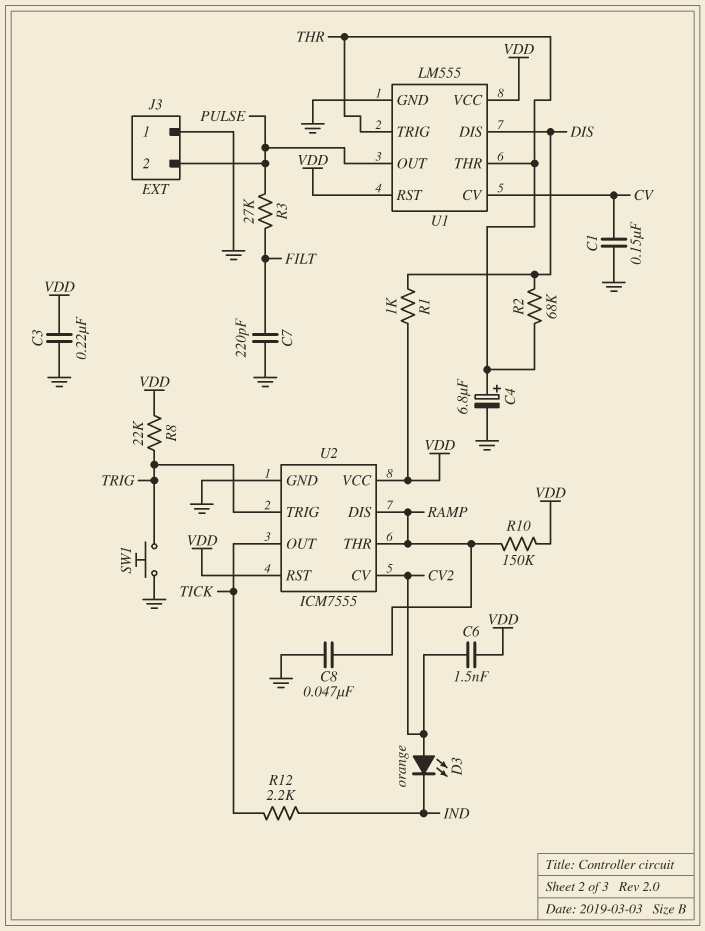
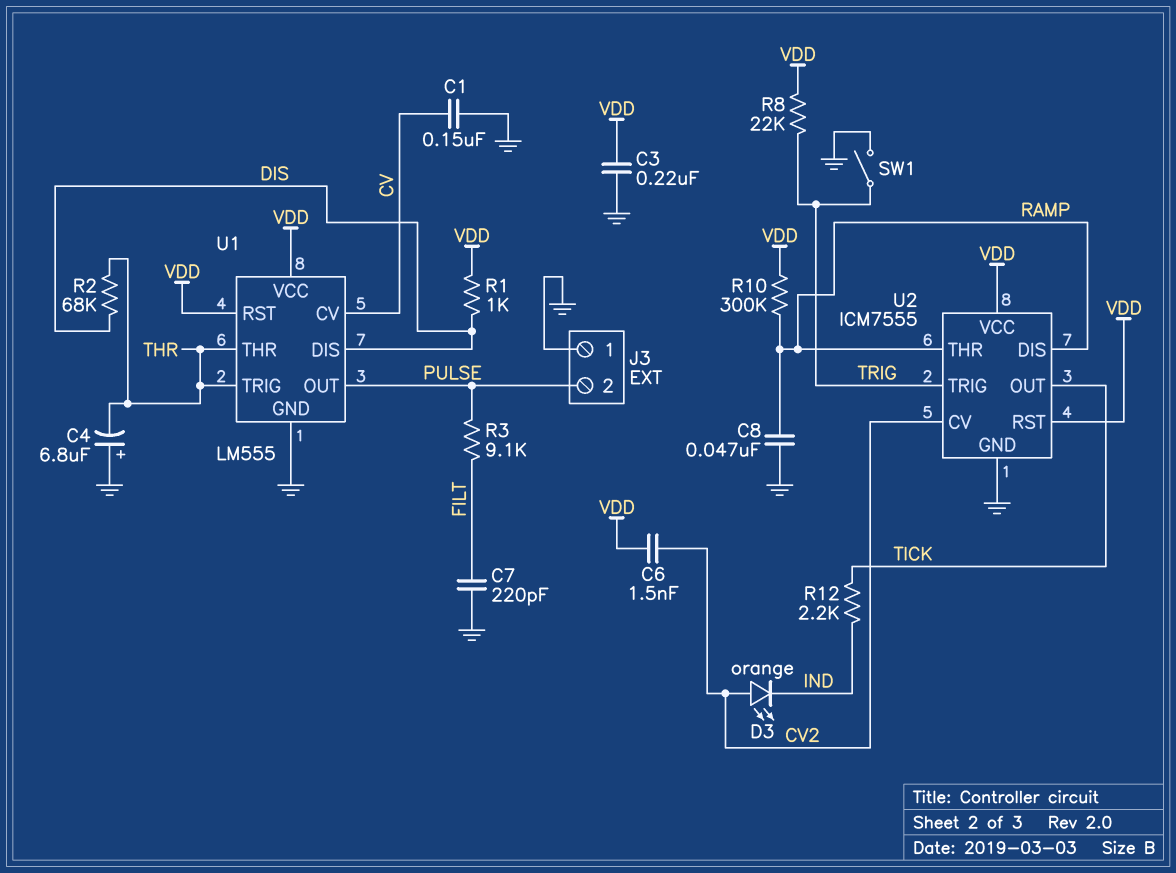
C4: 6.8uF (plus THR, minus GND) -> 6.8uF (plus GND, minus THR)
R3: 27k (FILT, PULSE) -> 9.1k (FILT, PULSE)
R10: 150k (RAMP, VDD) -> 300k (RAMP, VDD)
SW1: button (GND, TRIG) -> switch (GND, TRIG)

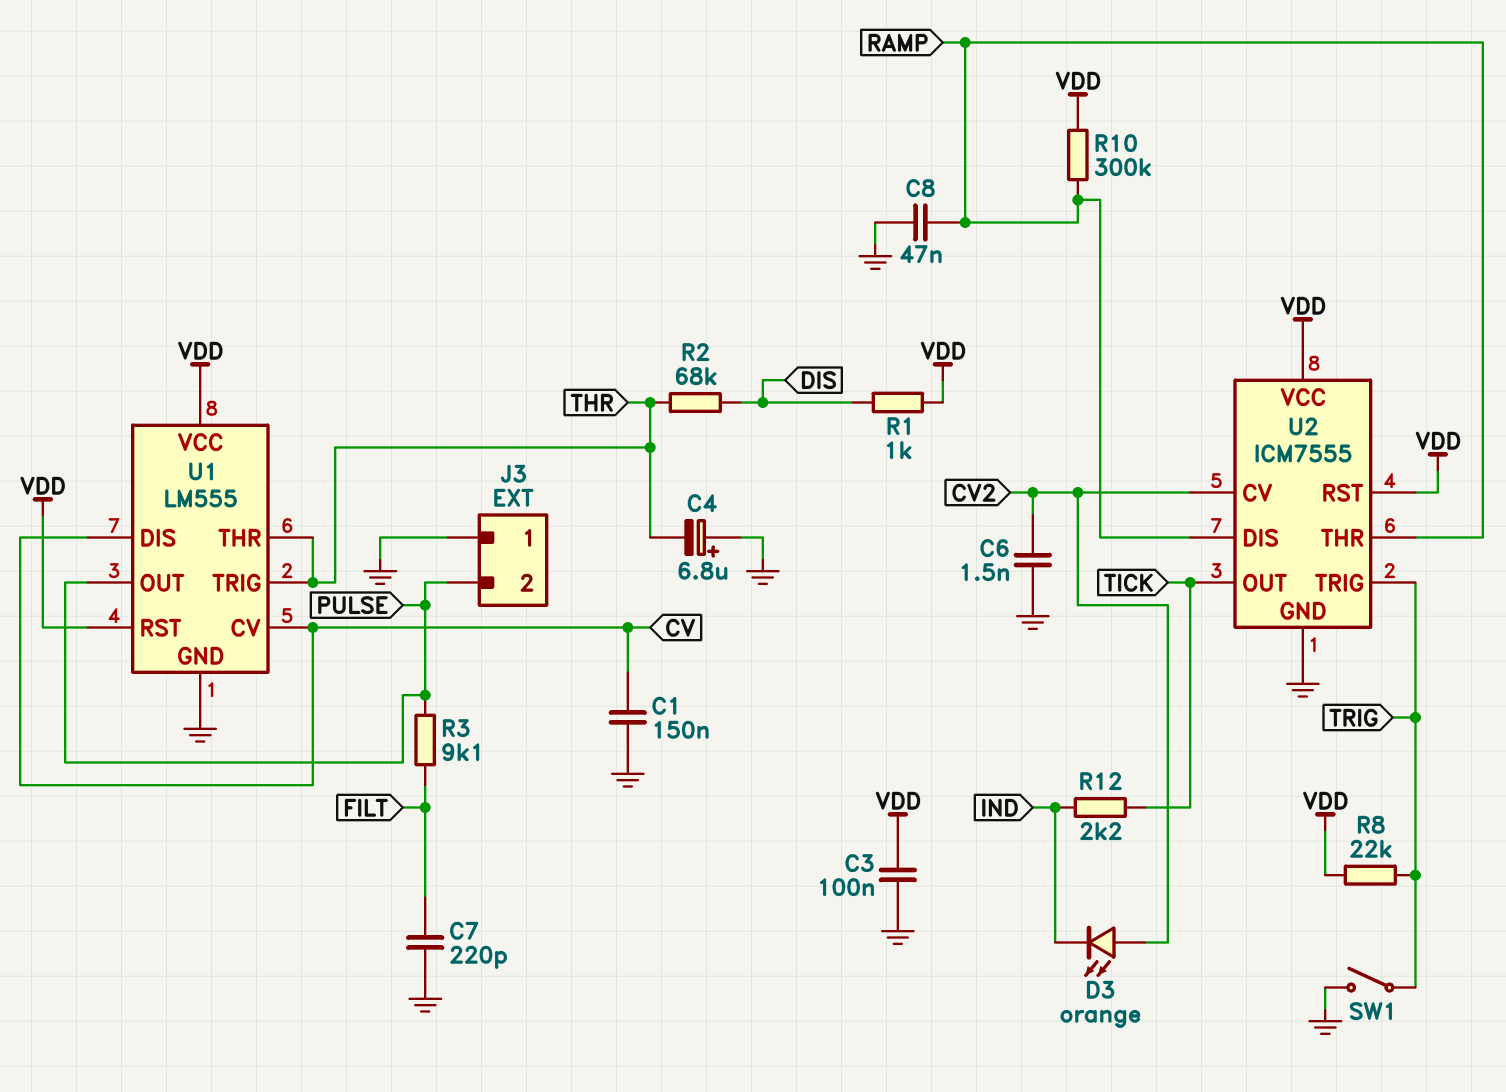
C3: 220nF (GND, VDD) -> 100nF (GND, VDD)
C6: 1.5nF (CV2, VDD) -> 1.5nF (CV2, GND)
U1 pin DIS: DIS -> CV

